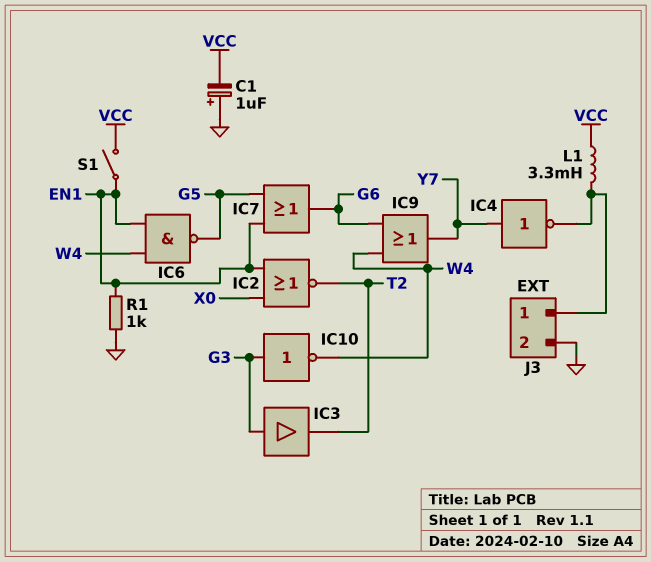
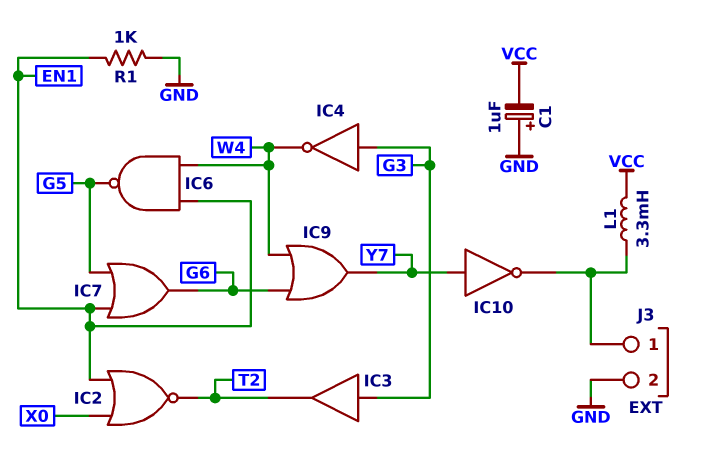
IC4: NOT (in Y7, out J3/1) -> NOT (in G3, out W4)
IC10: NOT (in G3, out W4) -> NOT (in Y7, out J3/1)
S1: switch (EN1, VCC) -> none

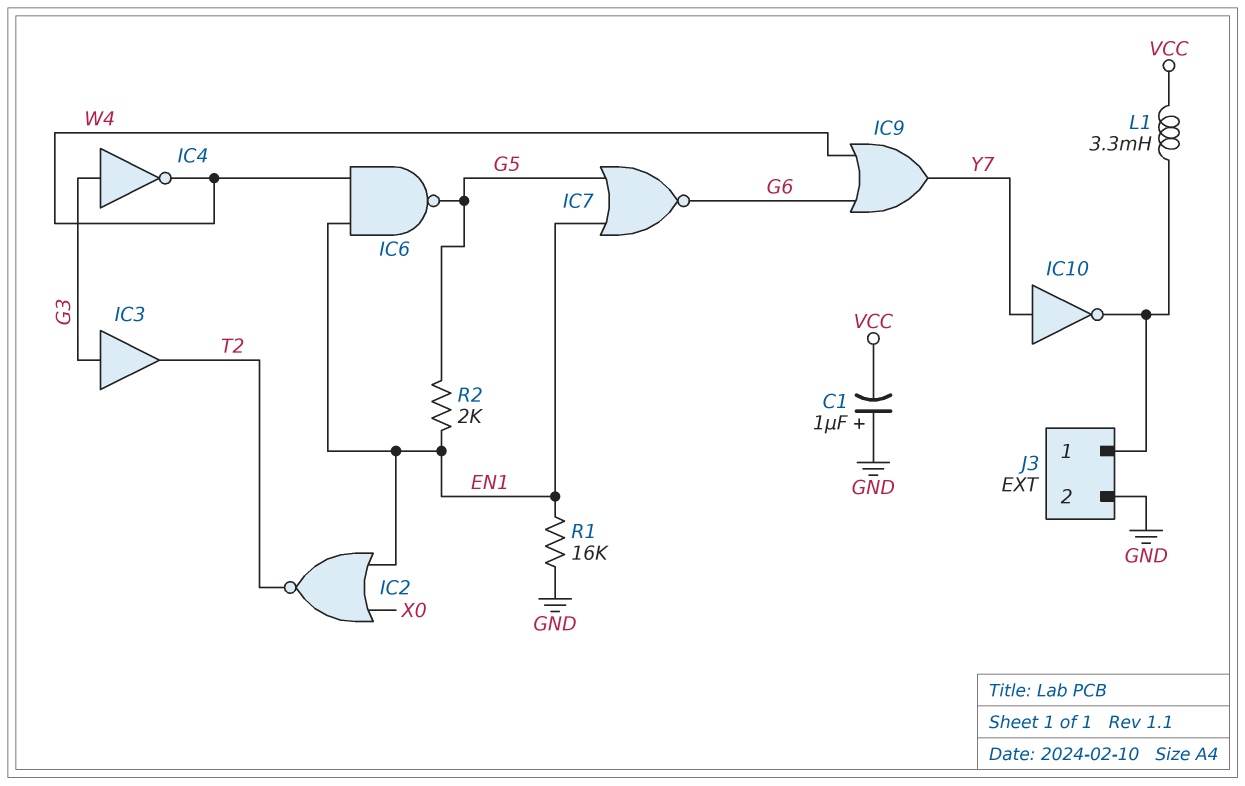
IC7: OR (in EN1, in G5, out G6) -> NOR (in EN1, in G5, out G6)
R1: 1k (EN1, GND) -> 16k (EN1, GND)
R2: none -> 2k (EN1, G5)

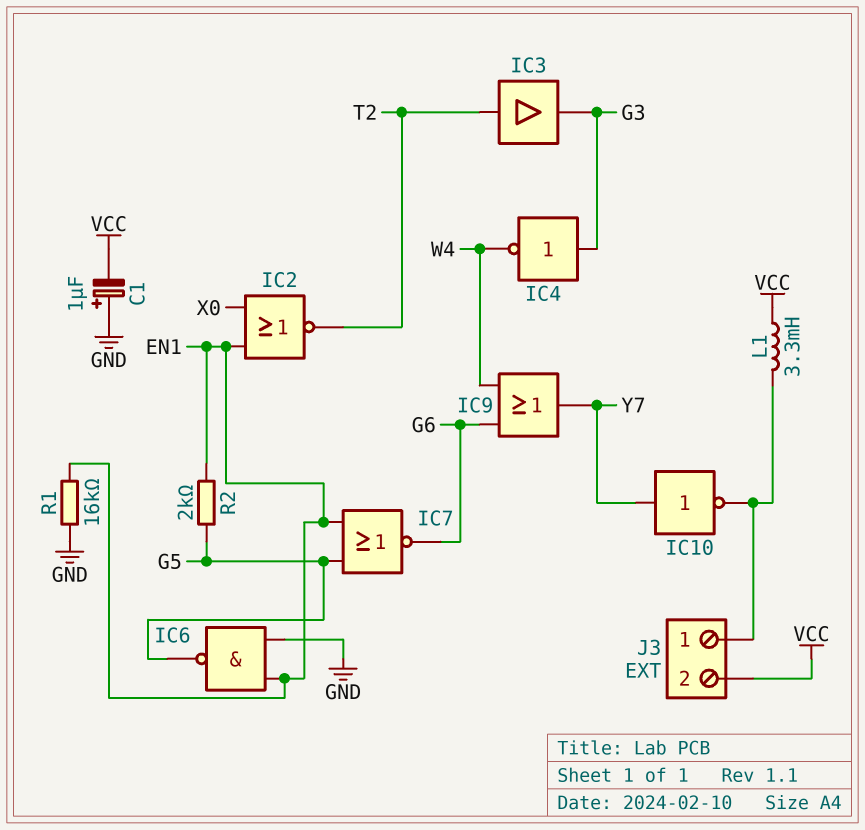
IC3: buffer (in G3, out T2) -> buffer (in T2, out G3)
IC6: NAND (in EN1, in W4, out G5) -> NAND (in EN1, in GND, out G5)
J3 pin 2: GND -> VCC

